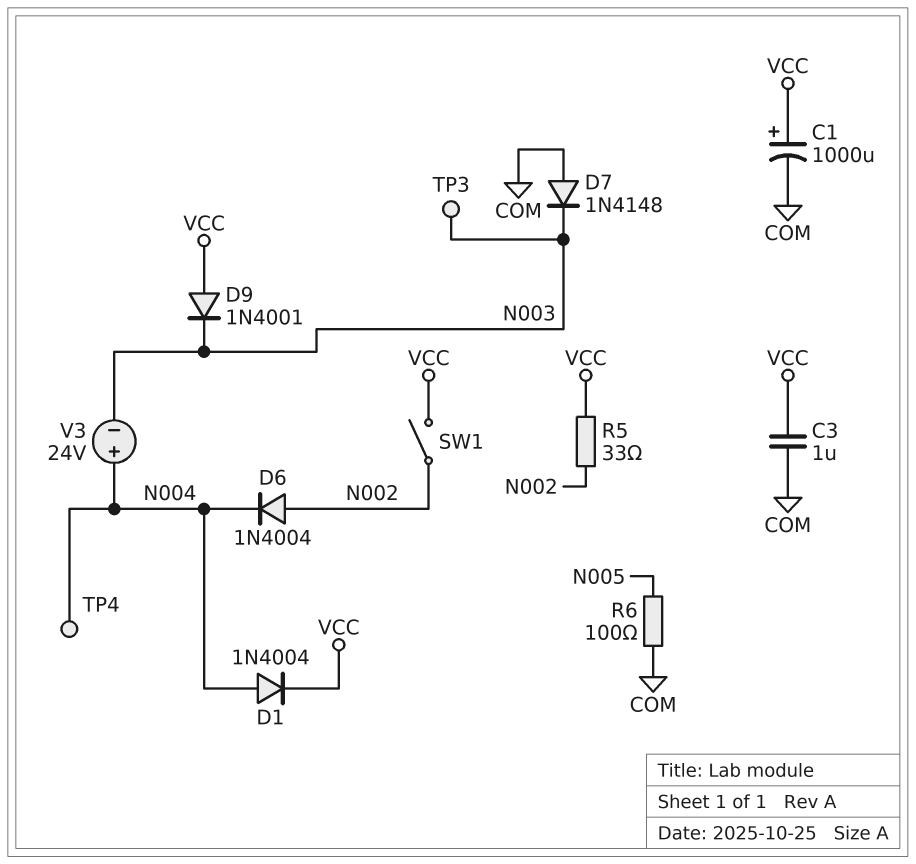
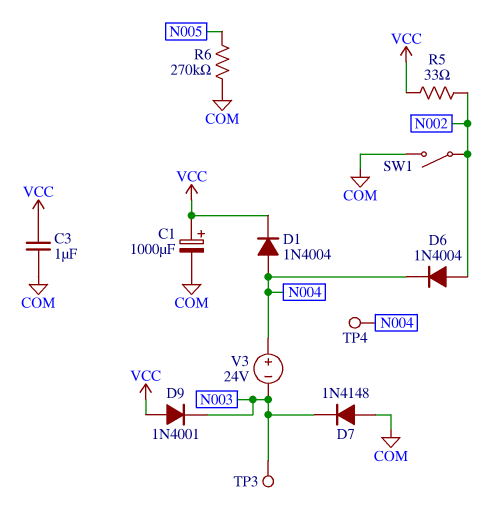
R6: 100 (COM, N005) -> 270k (COM, N005)
SW1: switch (N002, VCC) -> switch (COM, N002)

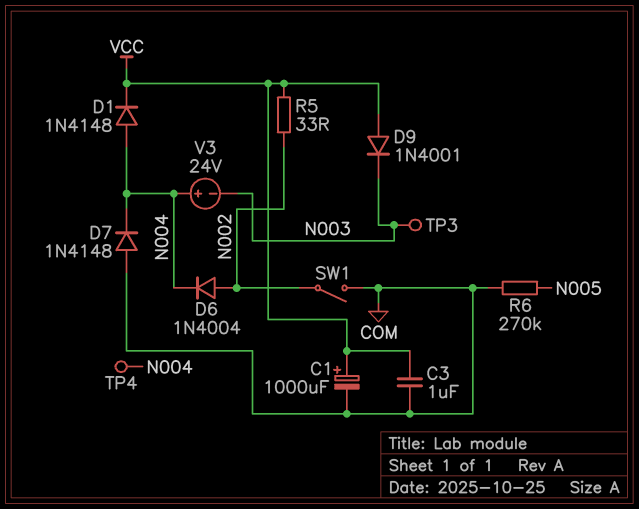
D1: diode 1N4004 (A N004, K VCC) -> diode 1N4148 (A N004, K VCC)
D7: diode 1N4148 (A COM, K N003) -> diode 1N4148 (A COM, K N004)

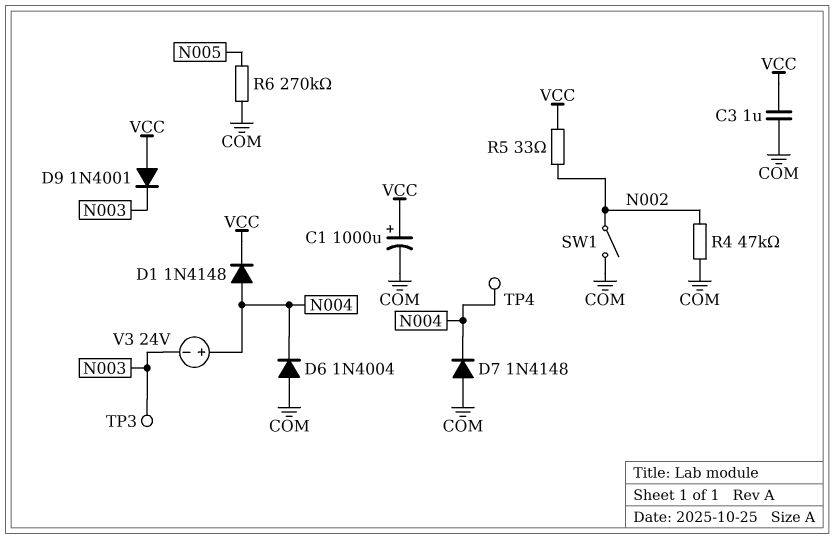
D6: diode 1N4004 (A N002, K N004) -> diode 1N4004 (A COM, K N004)
R4: none -> 47k (COM, N002)

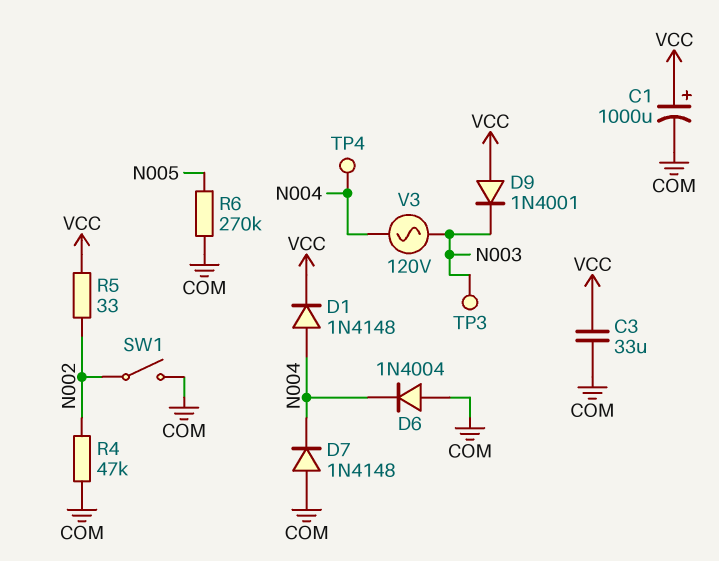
C3: 1uF (COM, VCC) -> 33uF (COM, VCC)
V3: 24V (plus N004, minus N003) -> AC 120V (N003, N004)

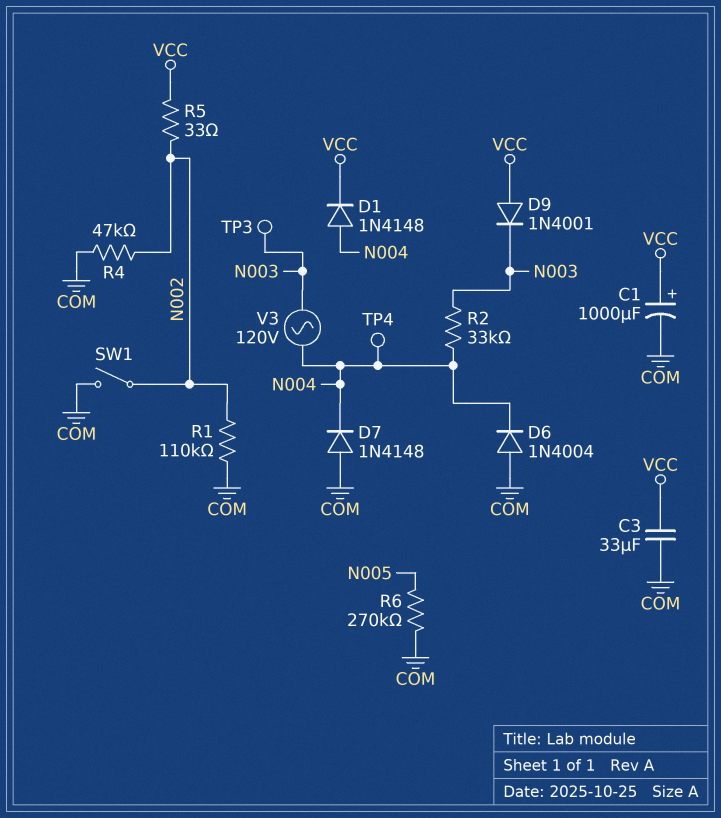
R1: none -> 110k (COM, N002)
R2: none -> 33k (N003, N004)

